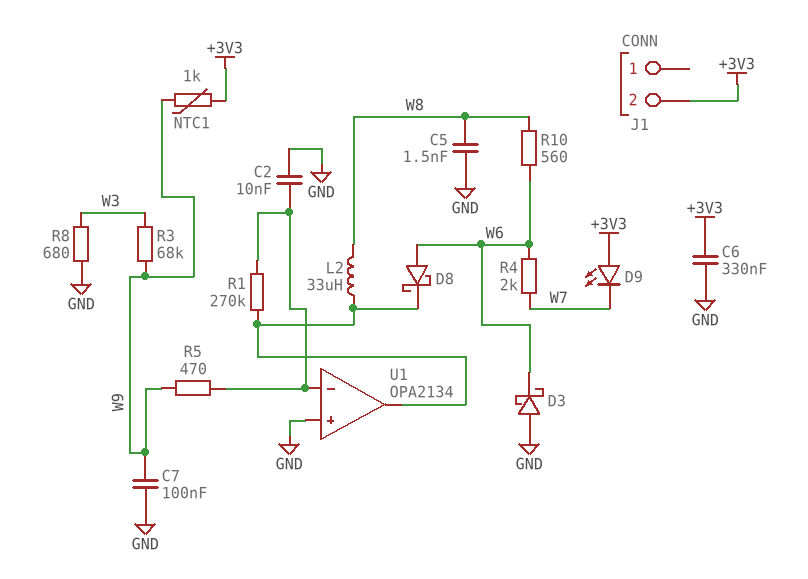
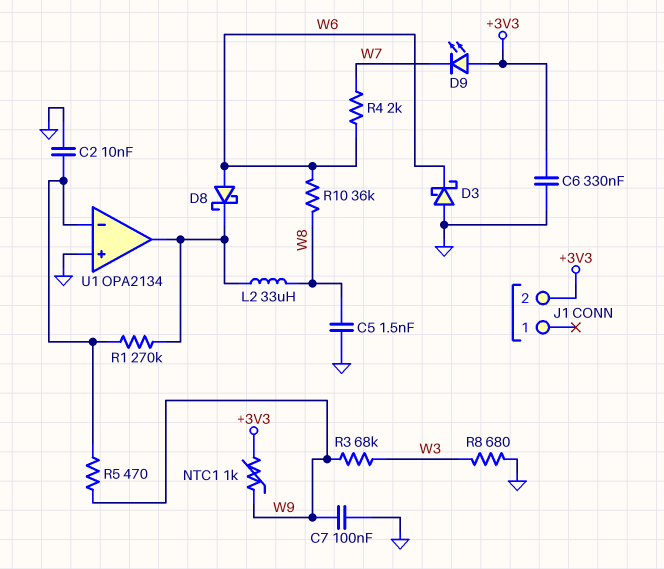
R10: 560 (W6, W8) -> 36k (W6, W8)

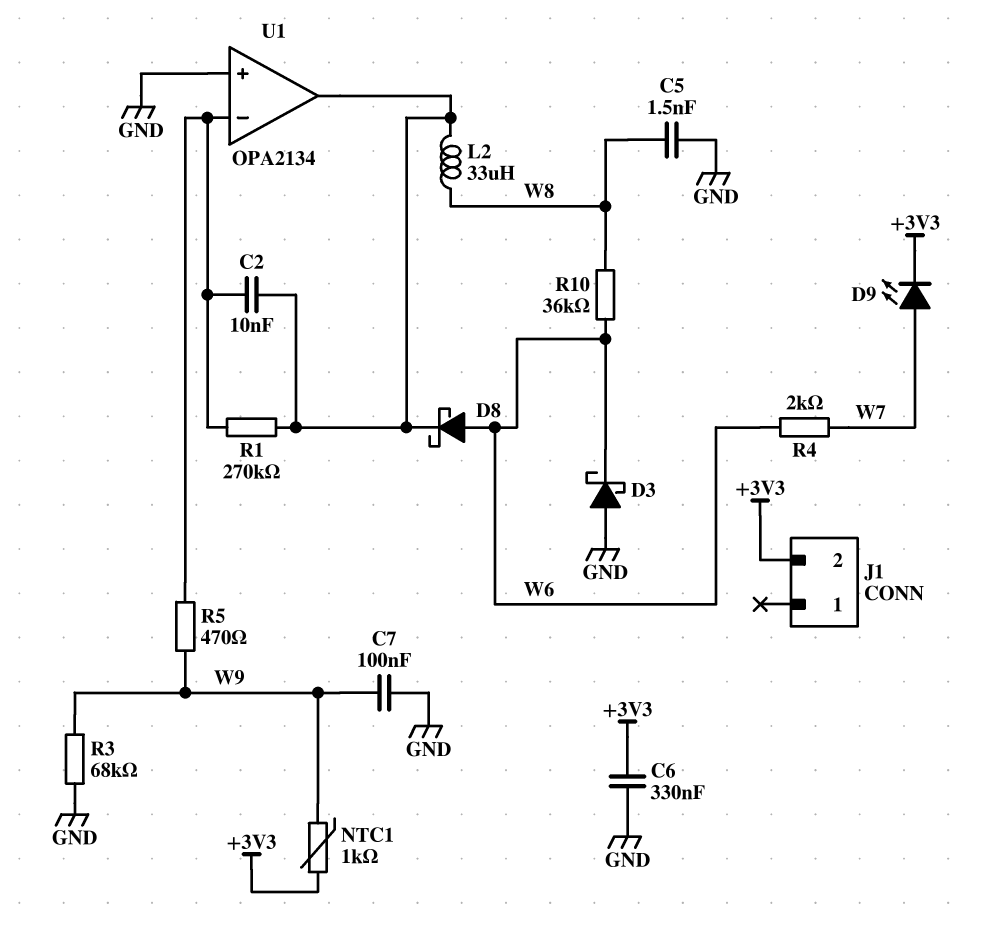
C2: 10nF (GND, U1/in-) -> 10nF (U1/in-, U1/out)
D9: LED (A +3V3, K W7) -> LED (A W7, K +3V3)
R3: 68k (W3, W9) -> 68k (GND, W9)
R8: 680 (GND, W3) -> none

